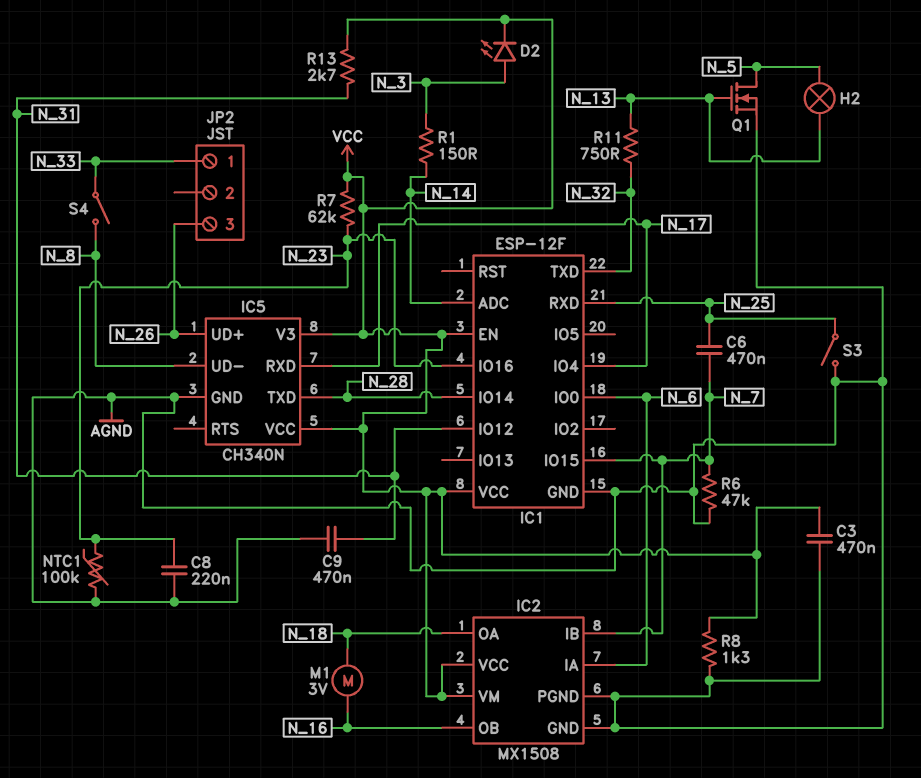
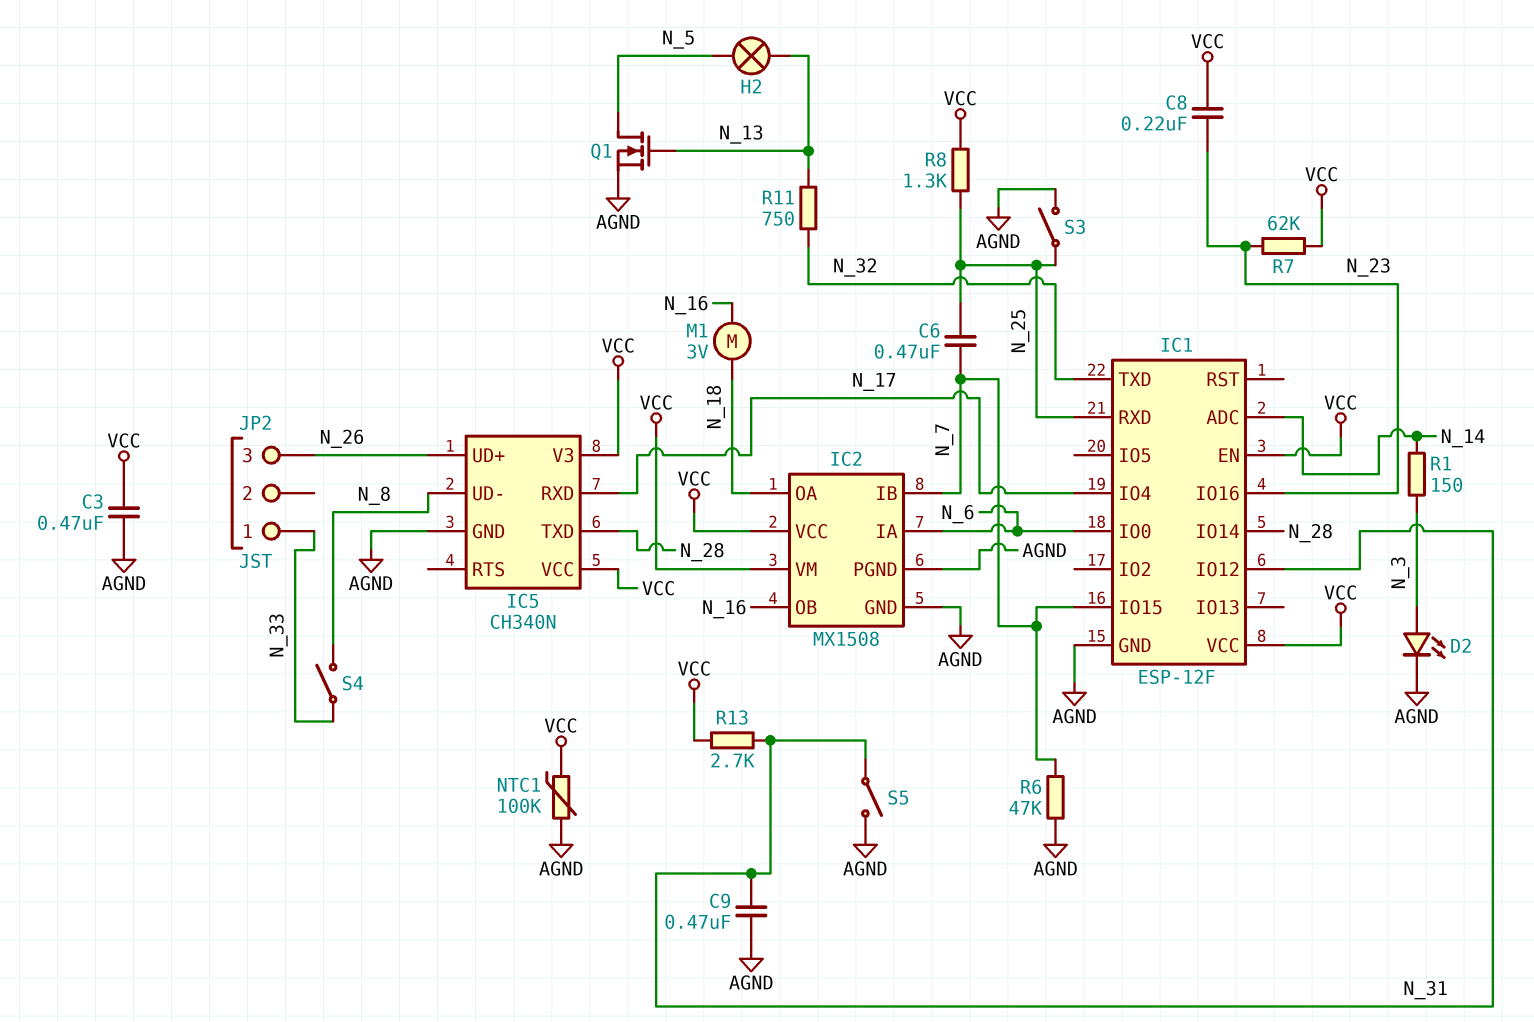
C8: 220nF (AGND, N_23) -> 220nF (N_23, VCC)
D2: LED (A N_3, K VCC) -> LED (A N_3, K AGND)
NTC1: 100k (AGND, N_23) -> 100k (AGND, VCC)
R8: 1.3k (AGND, VCC) -> 1.3k (N_25, VCC)
S5: none -> switch (AGND, N_31)

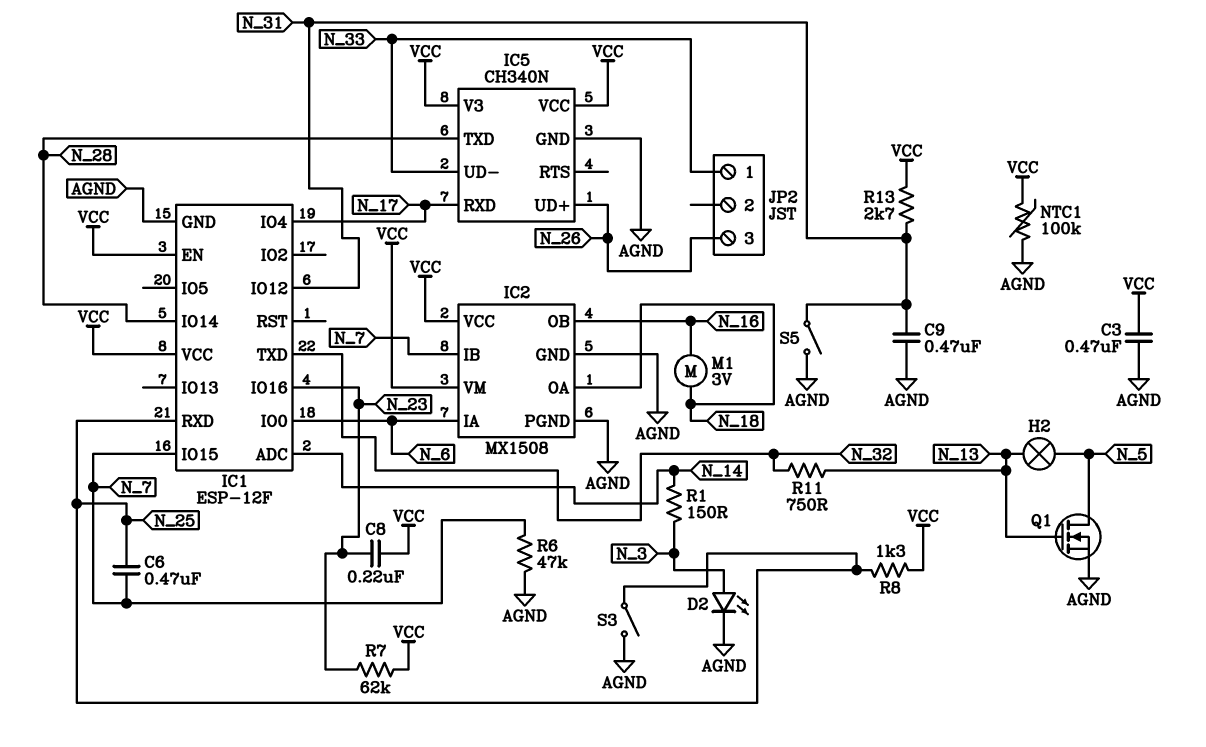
IC5 pin UD-: N_8 -> N_33
S4: switch (N_8, N_33) -> none

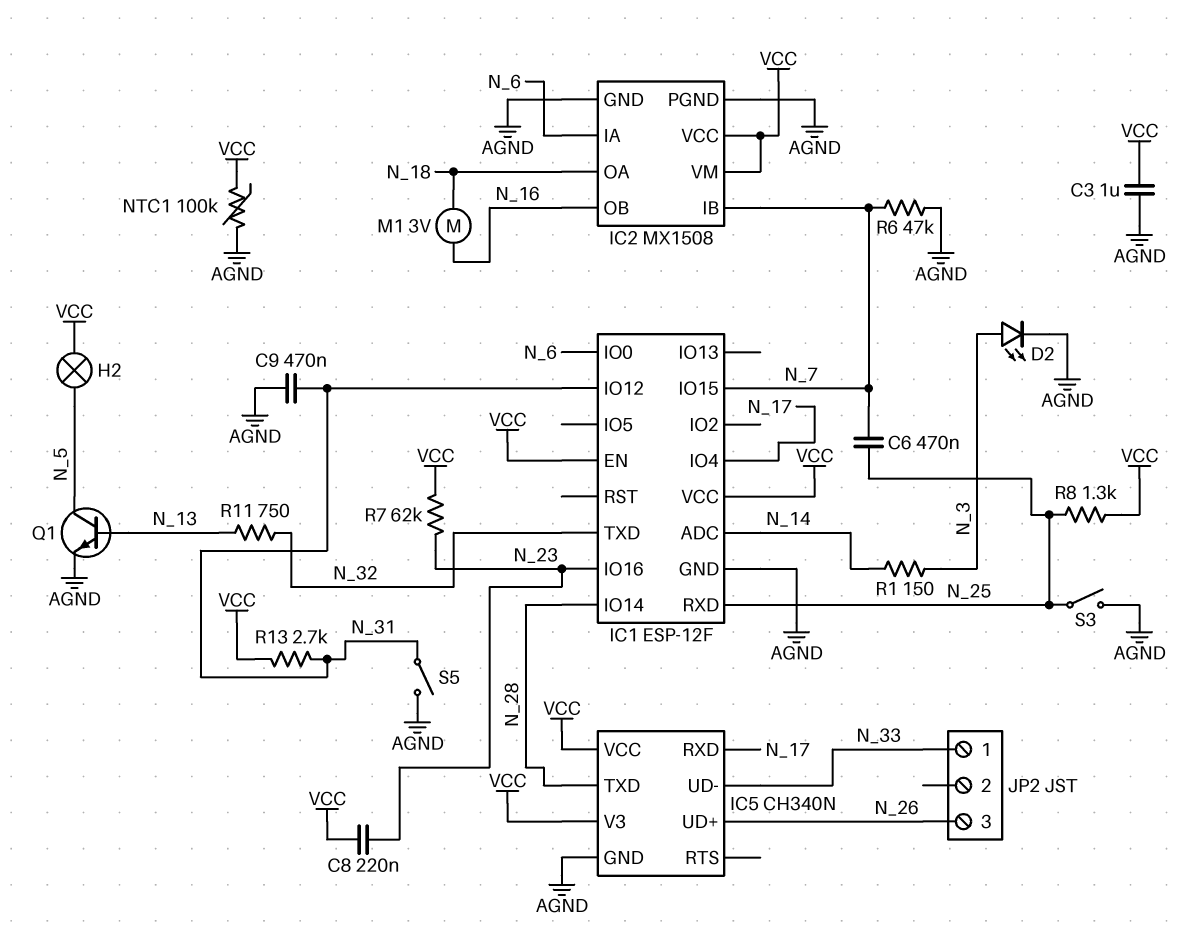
C3: 470nF (AGND, VCC) -> 1uF (AGND, VCC)
H2: lamp (N_5, N_13) -> lamp (N_5, VCC)
Q1: NMOS (G N_13, D N_5, S AGND) -> NPN (B N_13, C N_5, E AGND)

